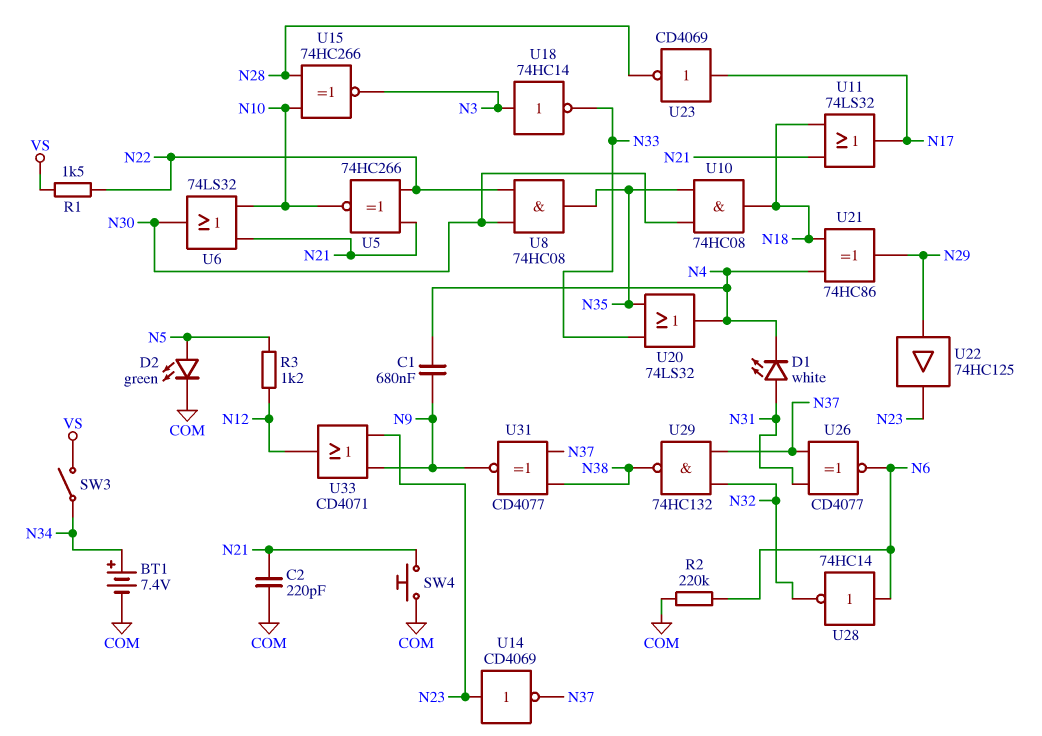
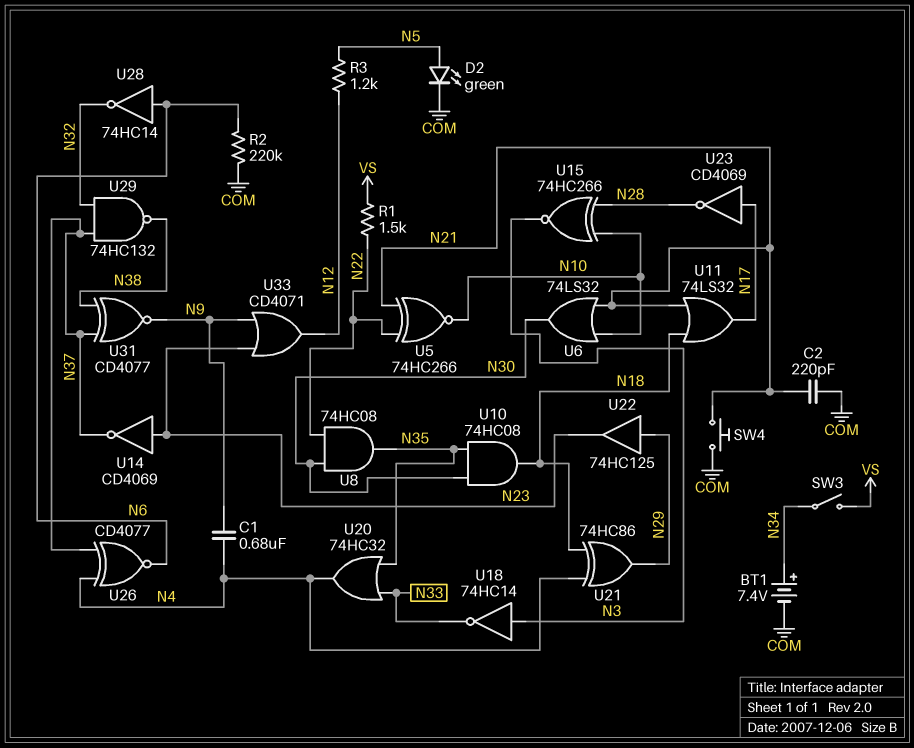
D1: LED white (A N31, K N4) -> none
U20: OR 74LS32 (in N33, in N35, out N4) -> OR 74HC32 (in N33, in N35, out N4)
U26: XNOR CD4077 (in N31, in N37, out N6) -> XNOR CD4077 (in N4, in N37, out N6)

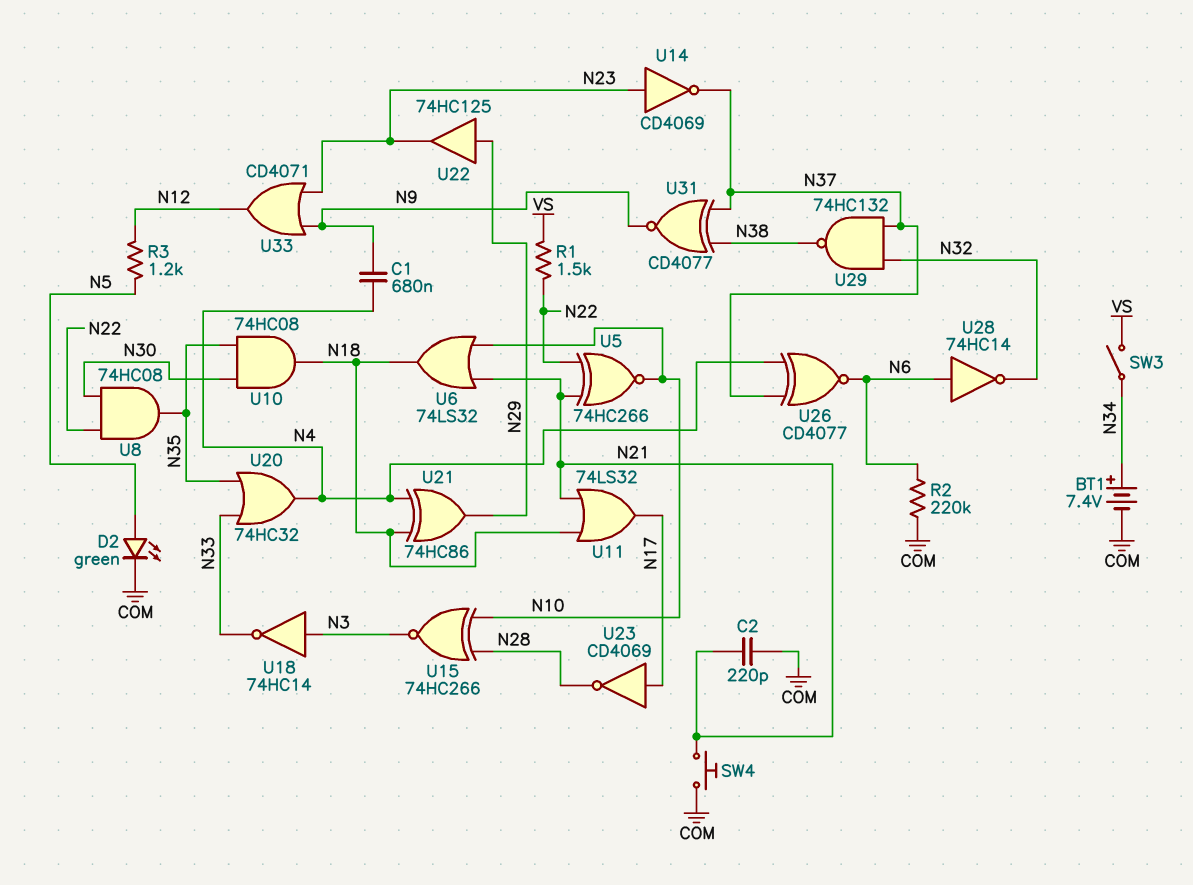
U6: OR 74LS32 (in N10, in N21, out N30) -> OR 74LS32 (in N10, in N21, out N18)

